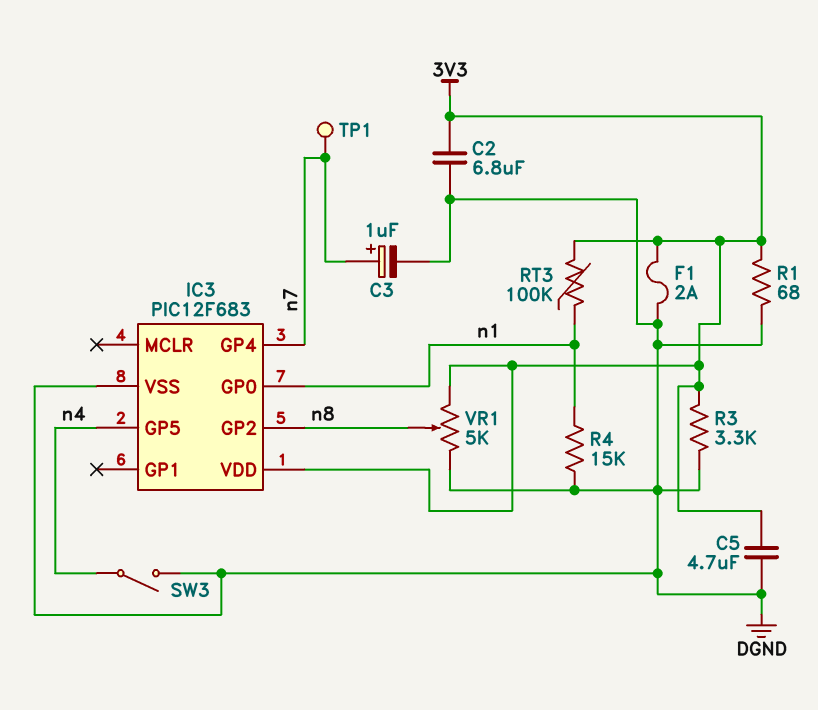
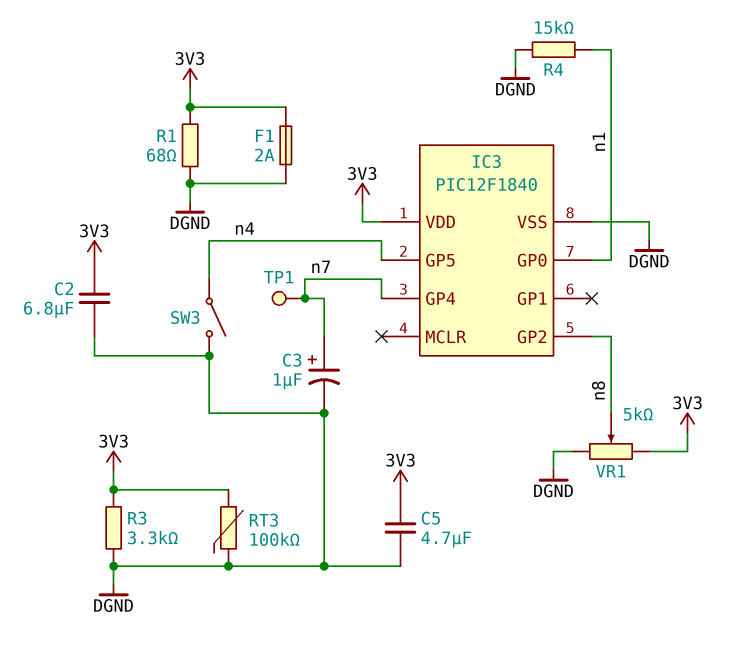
IC3: PIC12F683 -> PIC12F1840
RT3: 100k (3V3, n1) -> 100k (3V3, DGND)

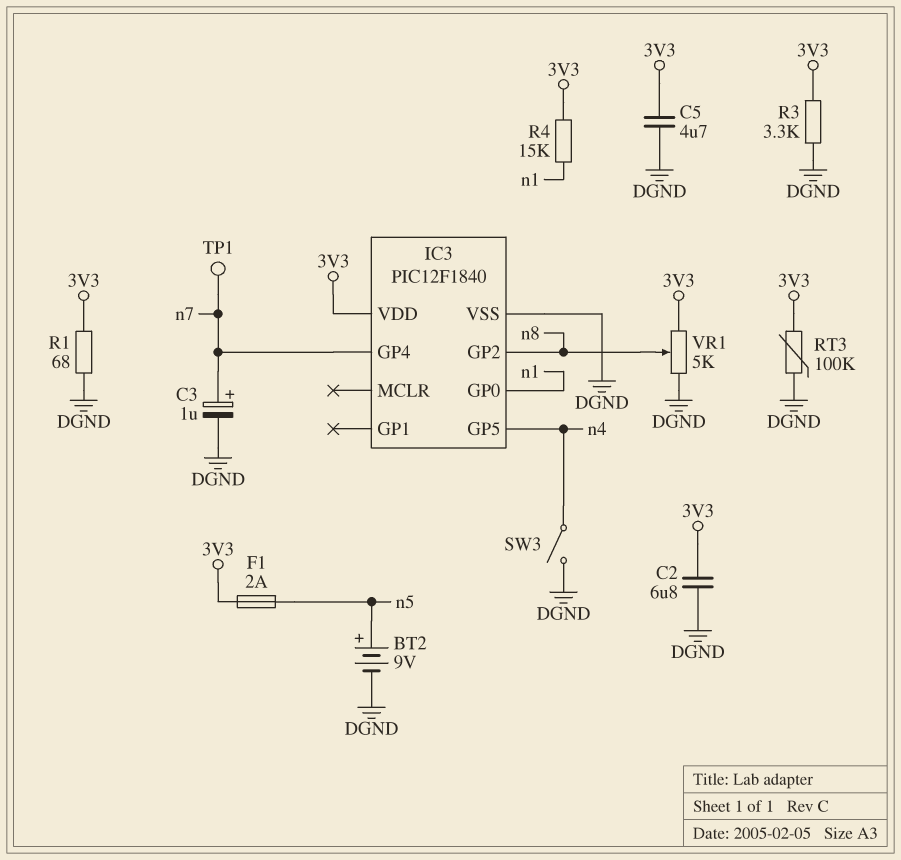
BT2: none -> 9V (plus n5, minus DGND)
F1: 2A (3V3, DGND) -> 2A (3V3, n5)
R4: 15k (DGND, n1) -> 15k (3V3, n1)

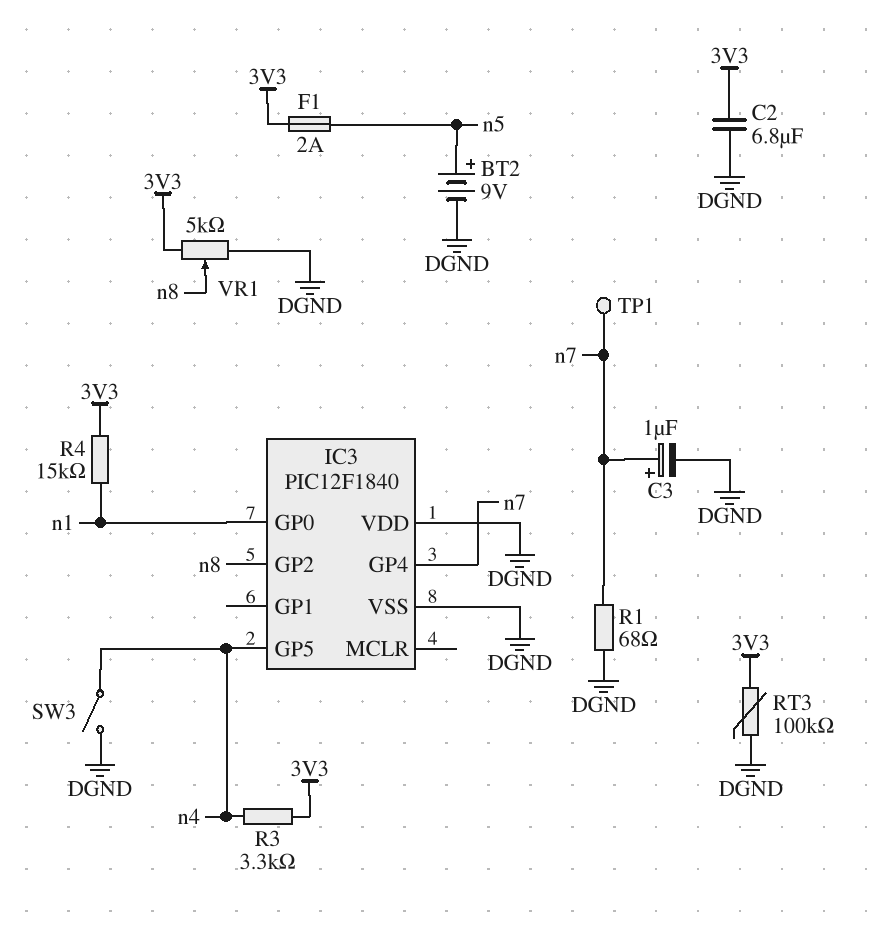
C5: 4.7uF (3V3, DGND) -> none
IC3 pin VDD: 3V3 -> DGND
R1: 68 (3V3, DGND) -> 68 (DGND, n7)
R3: 3.3k (3V3, DGND) -> 3.3k (3V3, n4)

